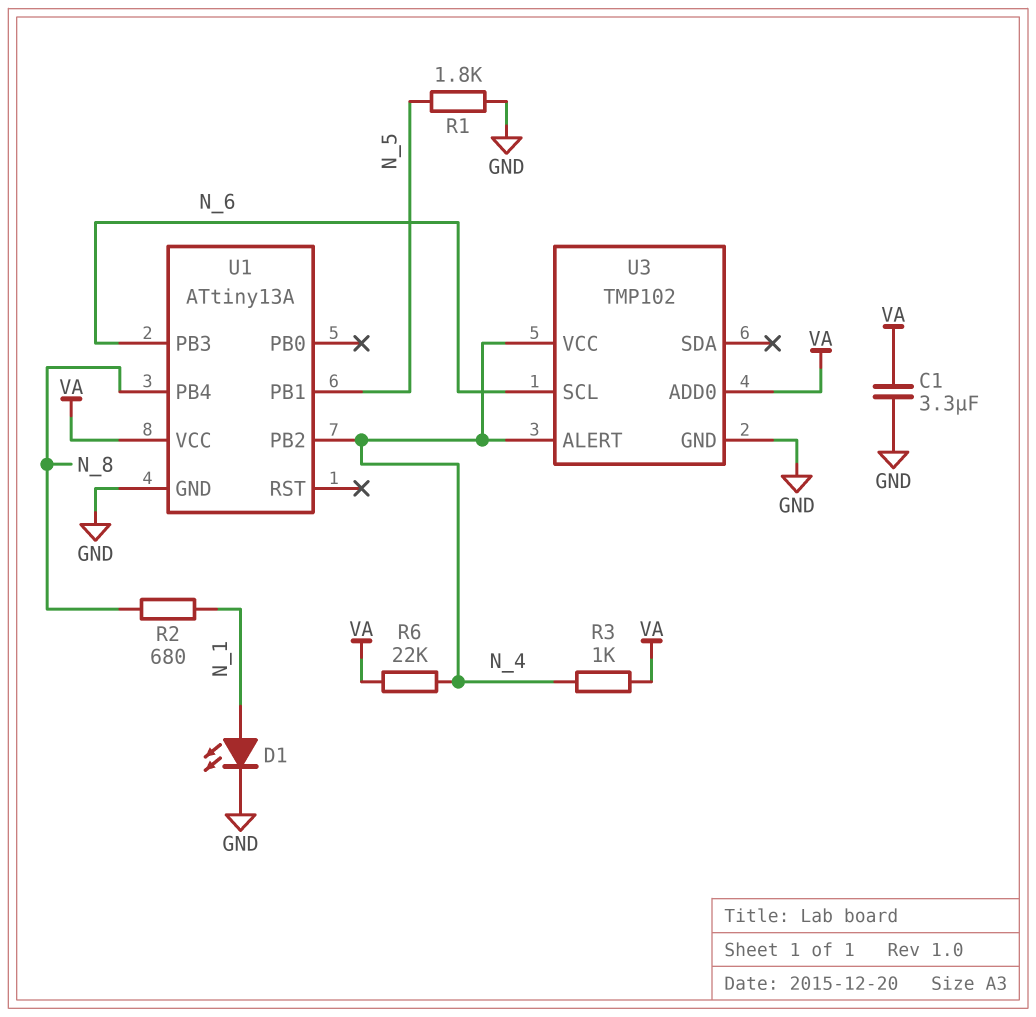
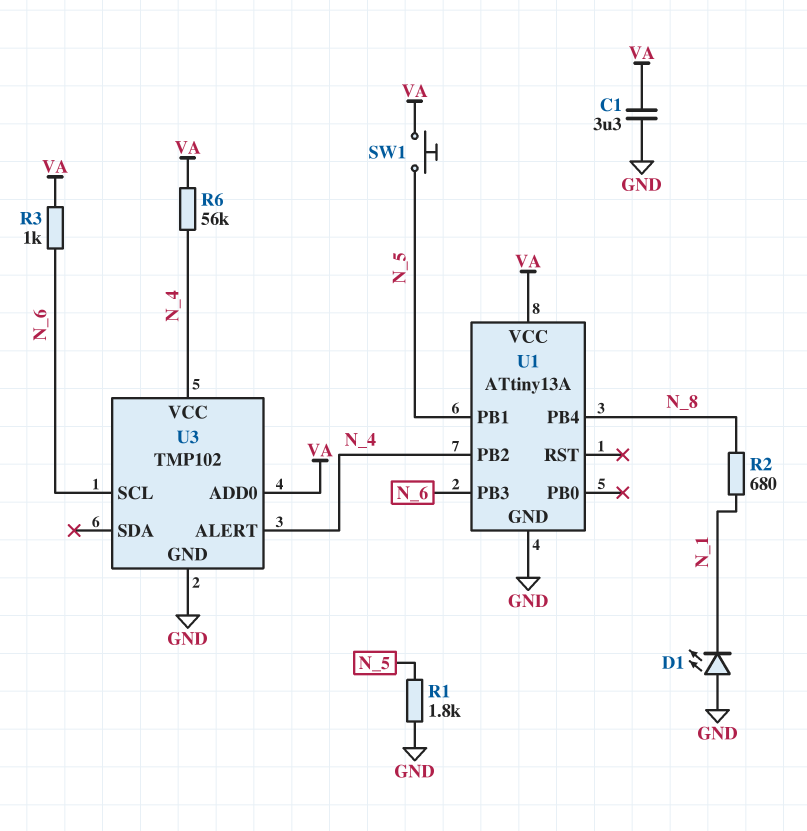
D1: LED (A N_1, K GND) -> LED (A GND, K N_1)
R3: 1k (N_4, VA) -> 1k (N_6, VA)
R6: 22k (N_4, VA) -> 56k (N_4, VA)
SW1: none -> button (N_5, VA)

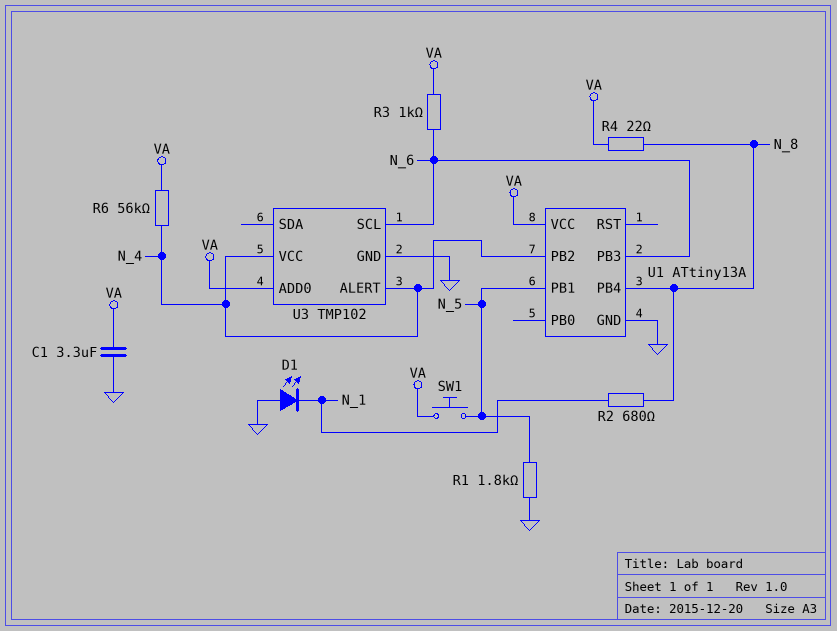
R4: none -> 22 (N_8, VA)

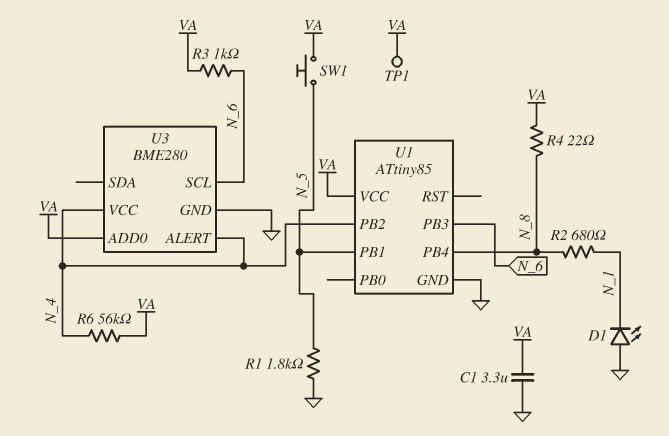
TP1: none -> test point (VA)
U1: ATtiny13A -> ATtiny85
U3: TMP102 -> BME280

